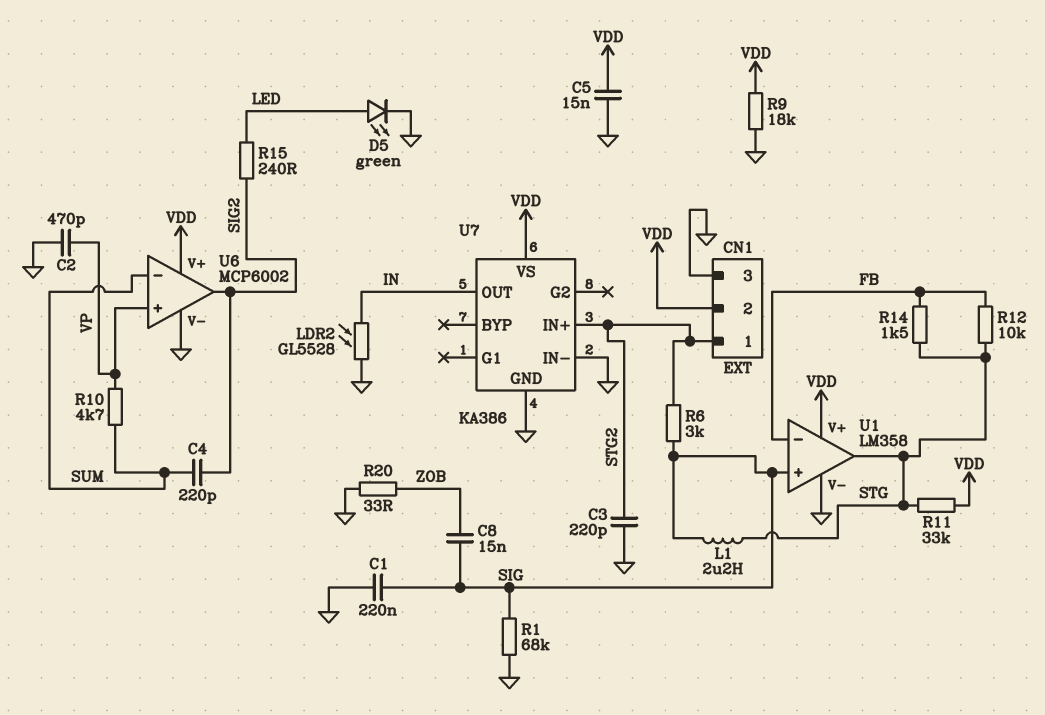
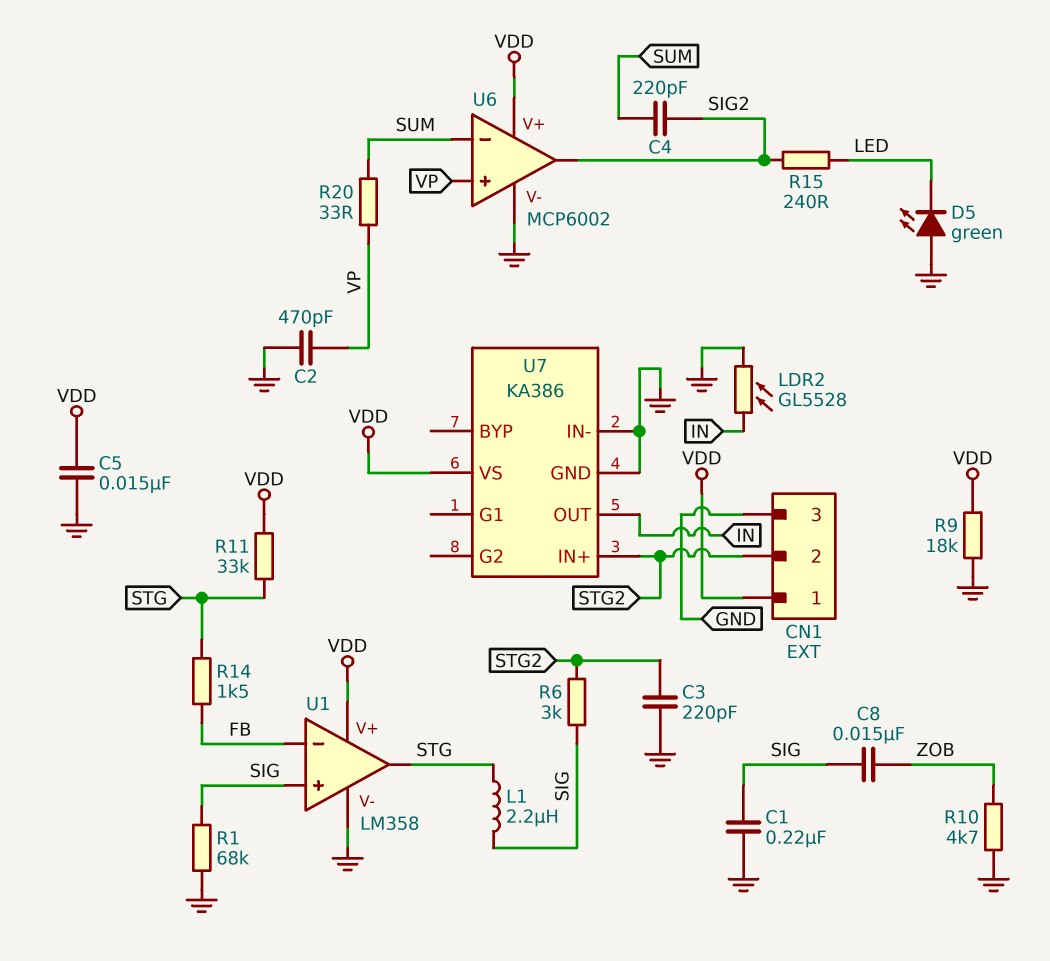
CN1 pin 1: STG2 -> VDD
CN1 pin 2: VDD -> STG2
D5: LED green (A LED, K GND) -> LED green (A GND, K LED)
R10: 4.7k (SUM, VP) -> 4.7k (GND, ZOB)
R12: 10k (FB, STG) -> none
R20: 33 (GND, ZOB) -> 33 (SUM, VP)

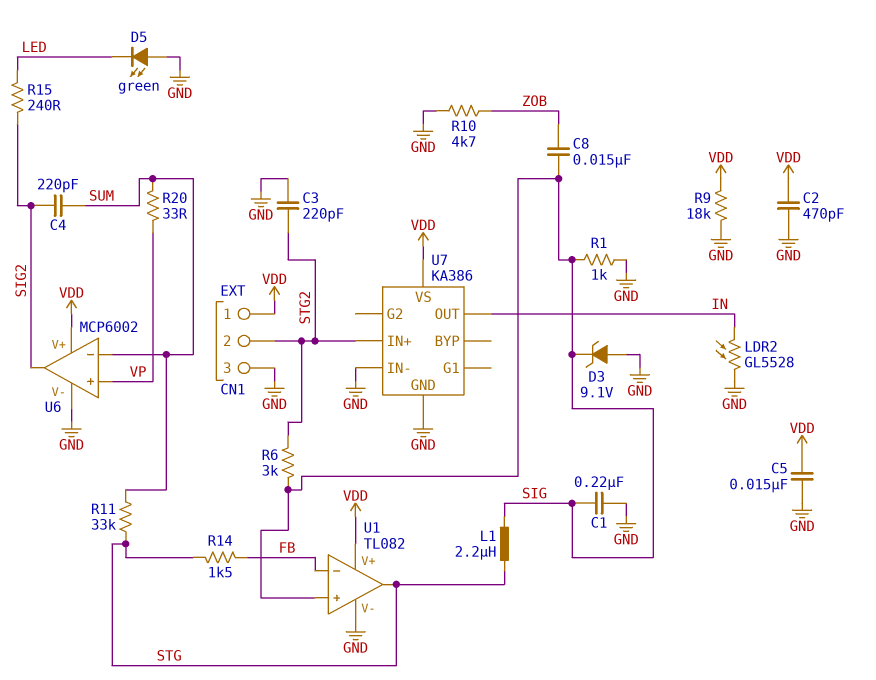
C2: 470pF (GND, VP) -> 470pF (GND, VDD)
D3: none -> zener 9.1V (A GND, K SIG)
R1: 68k (GND, SIG) -> 1k (GND, SIG)
R11: 33k (STG, VDD) -> 33k (STG, SUM)
U1: LM358 -> TL082

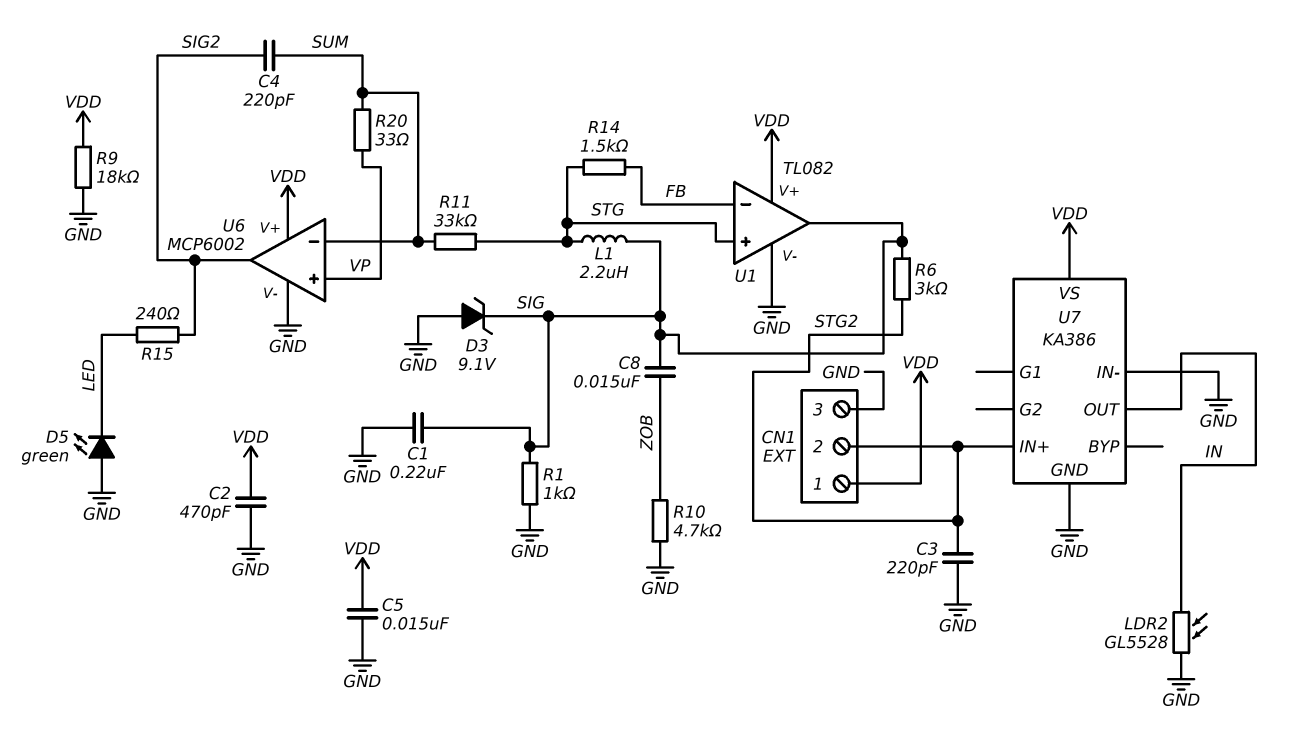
U1 pin in+: SIG -> STG
U1 pin out: STG -> SIG

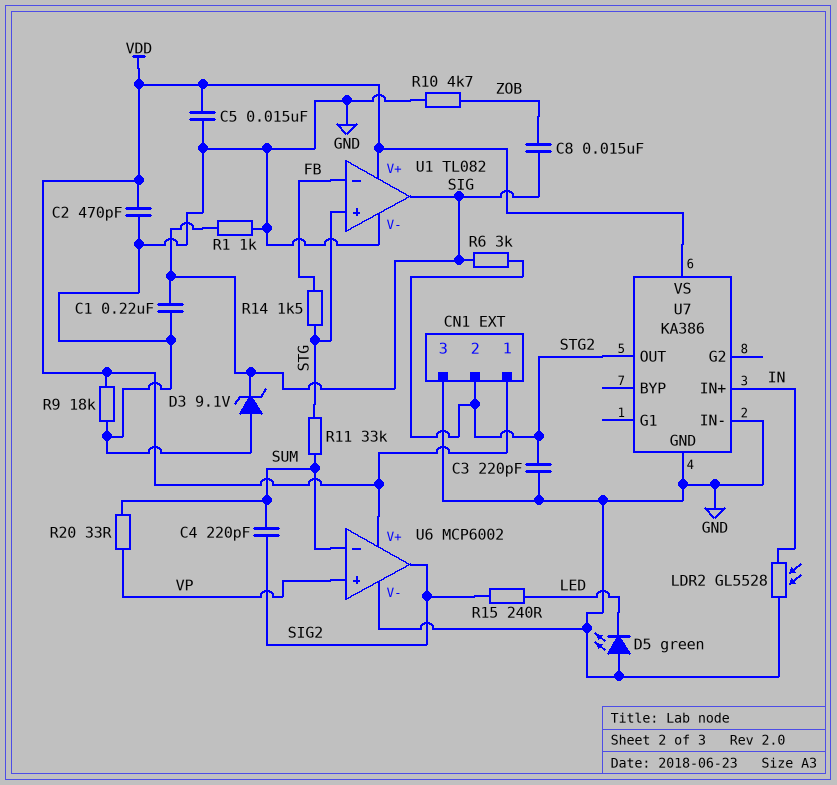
L1: 2.2uH (SIG, STG) -> none
U7 pin IN+: STG2 -> IN
U7 pin OUT: IN -> STG2

